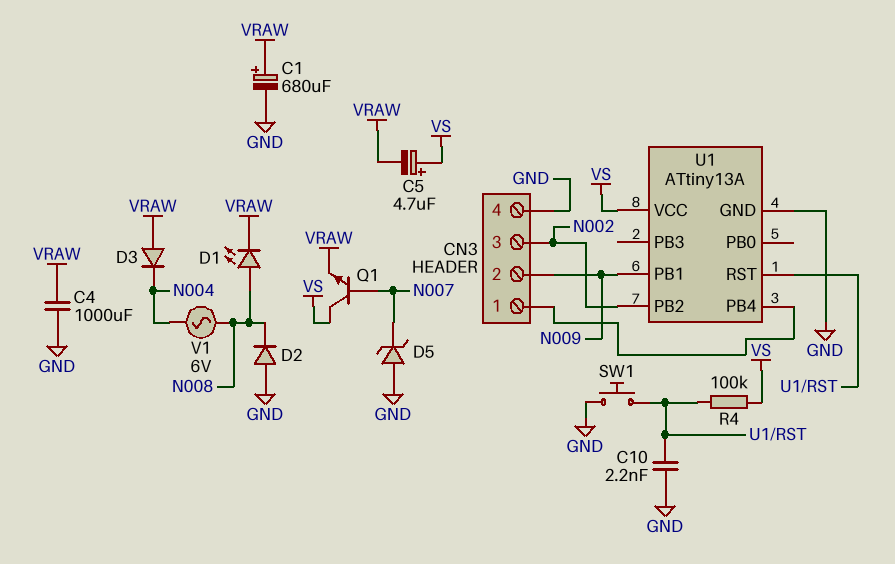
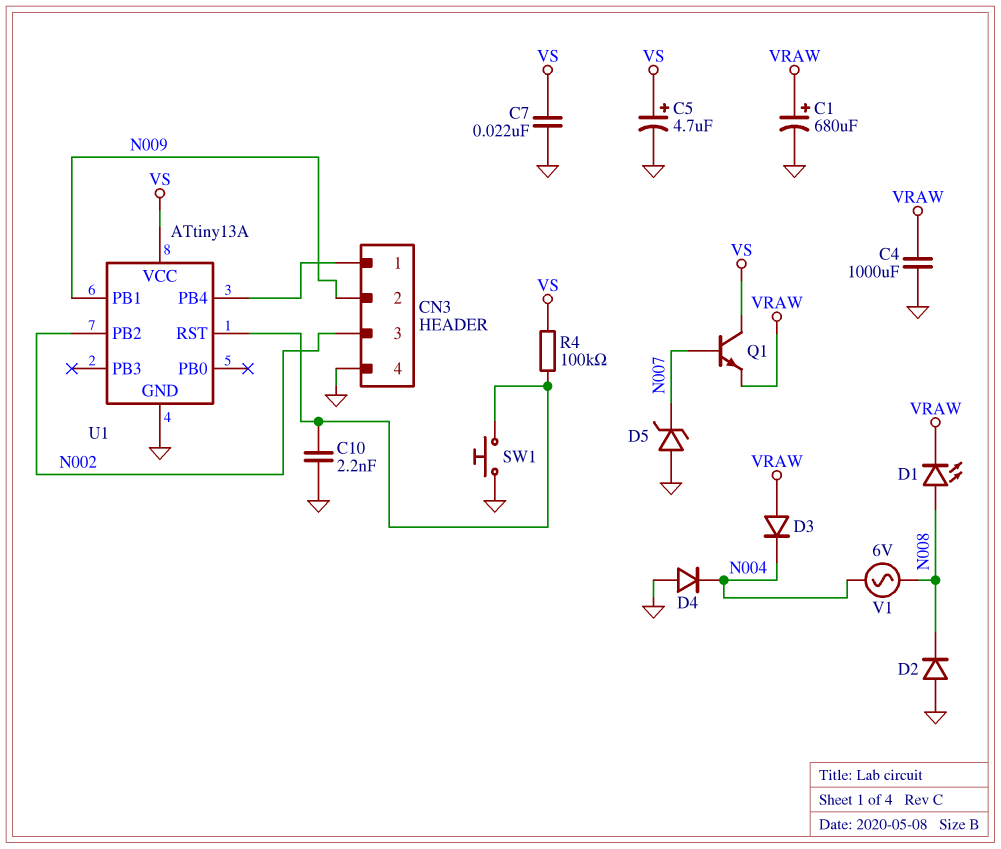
C5: 4.7uF (plus VS, minus VRAW) -> 4.7uF (plus VS, minus GND)
C7: none -> 22nF (GND, VS)
D4: none -> diode (A GND, K N004)

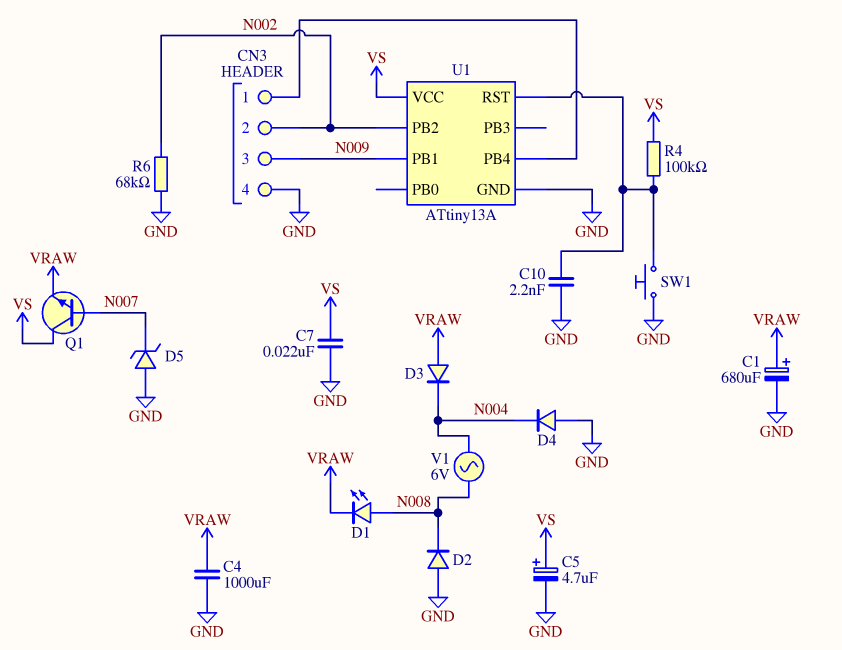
CN3 pin 2: N009 -> N002
CN3 pin 3: N002 -> N009
R6: none -> 68k (GND, N002)

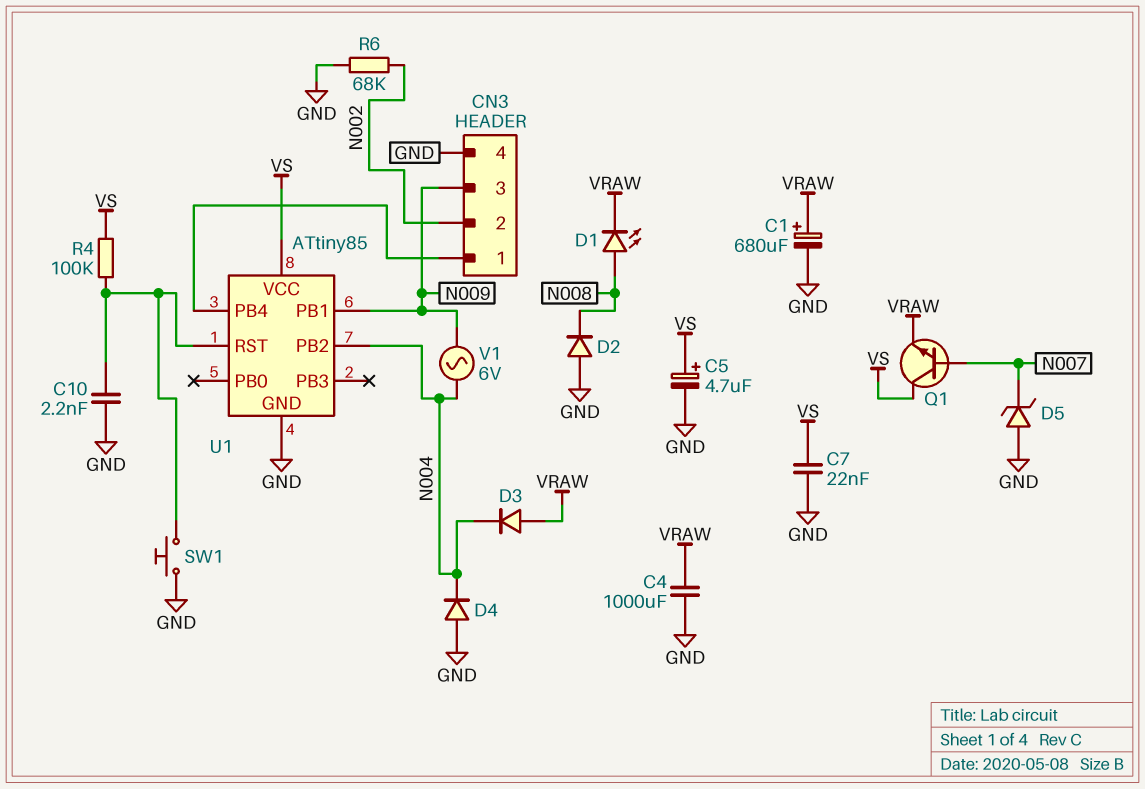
U1: ATtiny13A -> ATtiny85
U1 pin PB2: N002 -> N004
V1: AC 6V (N004, N008) -> AC 6V (N004, N009)

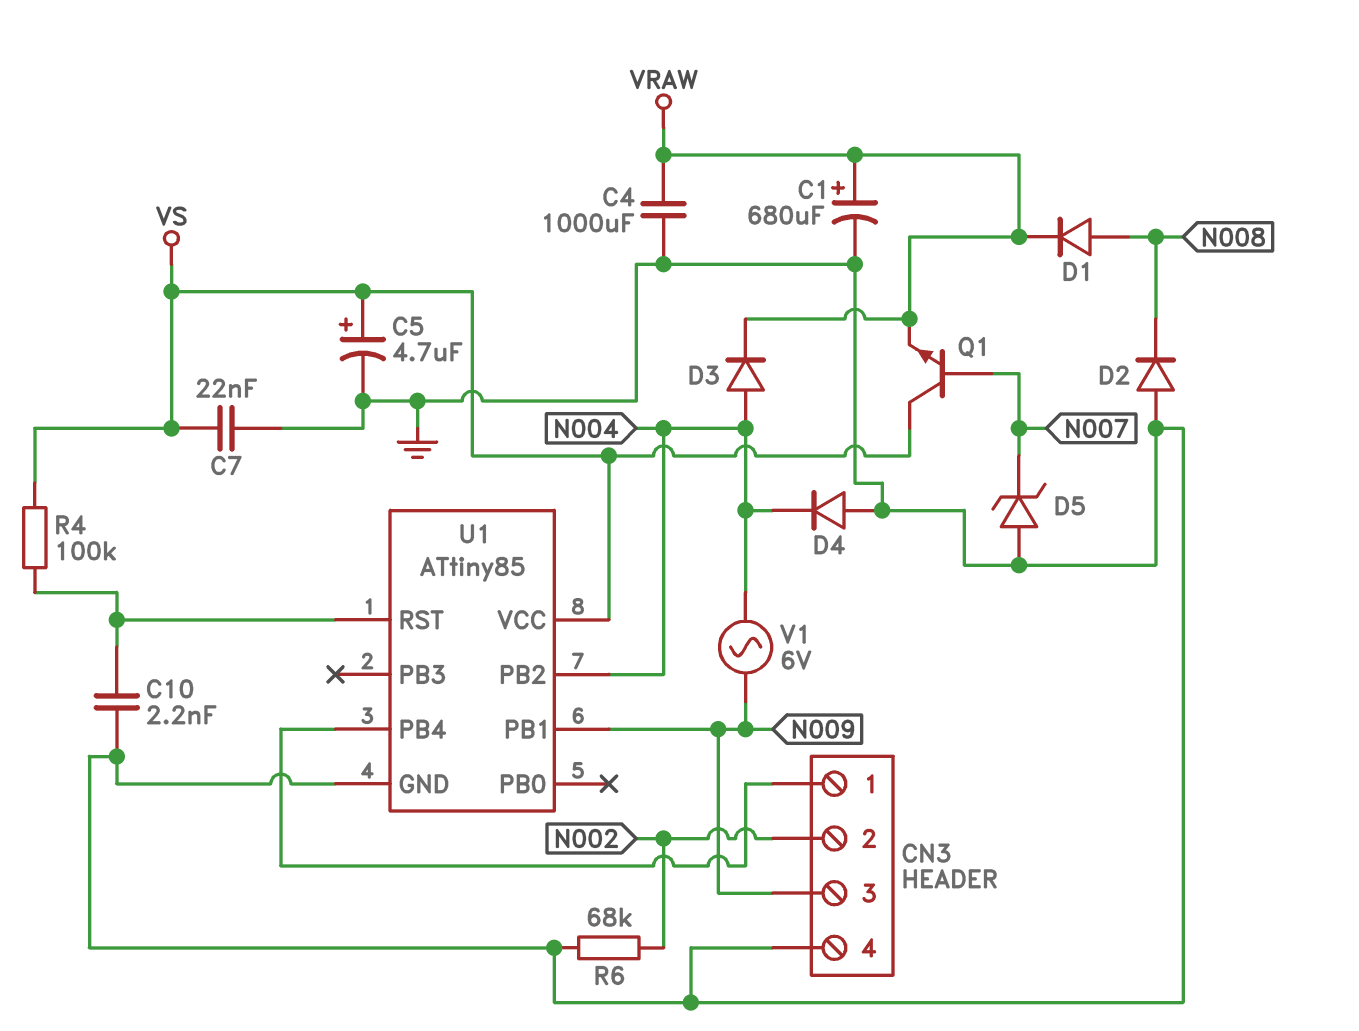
D1: LED (A N008, K VRAW) -> diode (A N008, K VRAW)
D3: diode (A VRAW, K N004) -> diode (A N004, K VRAW)
SW1: button (GND, U1/RST) -> none

